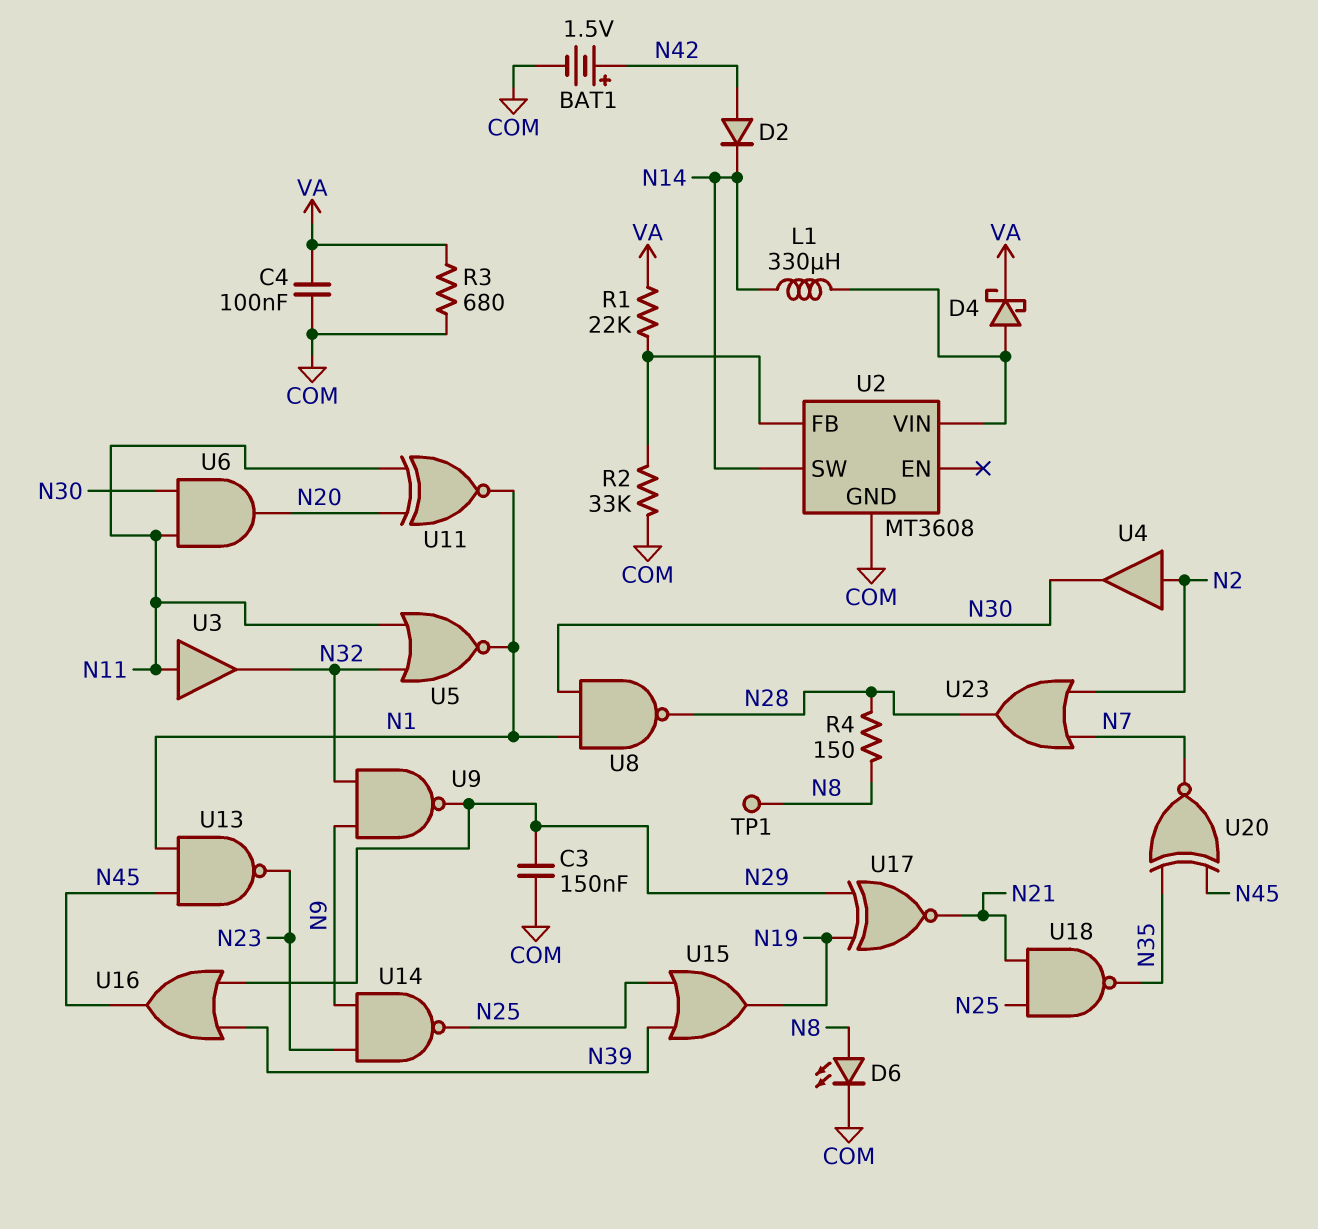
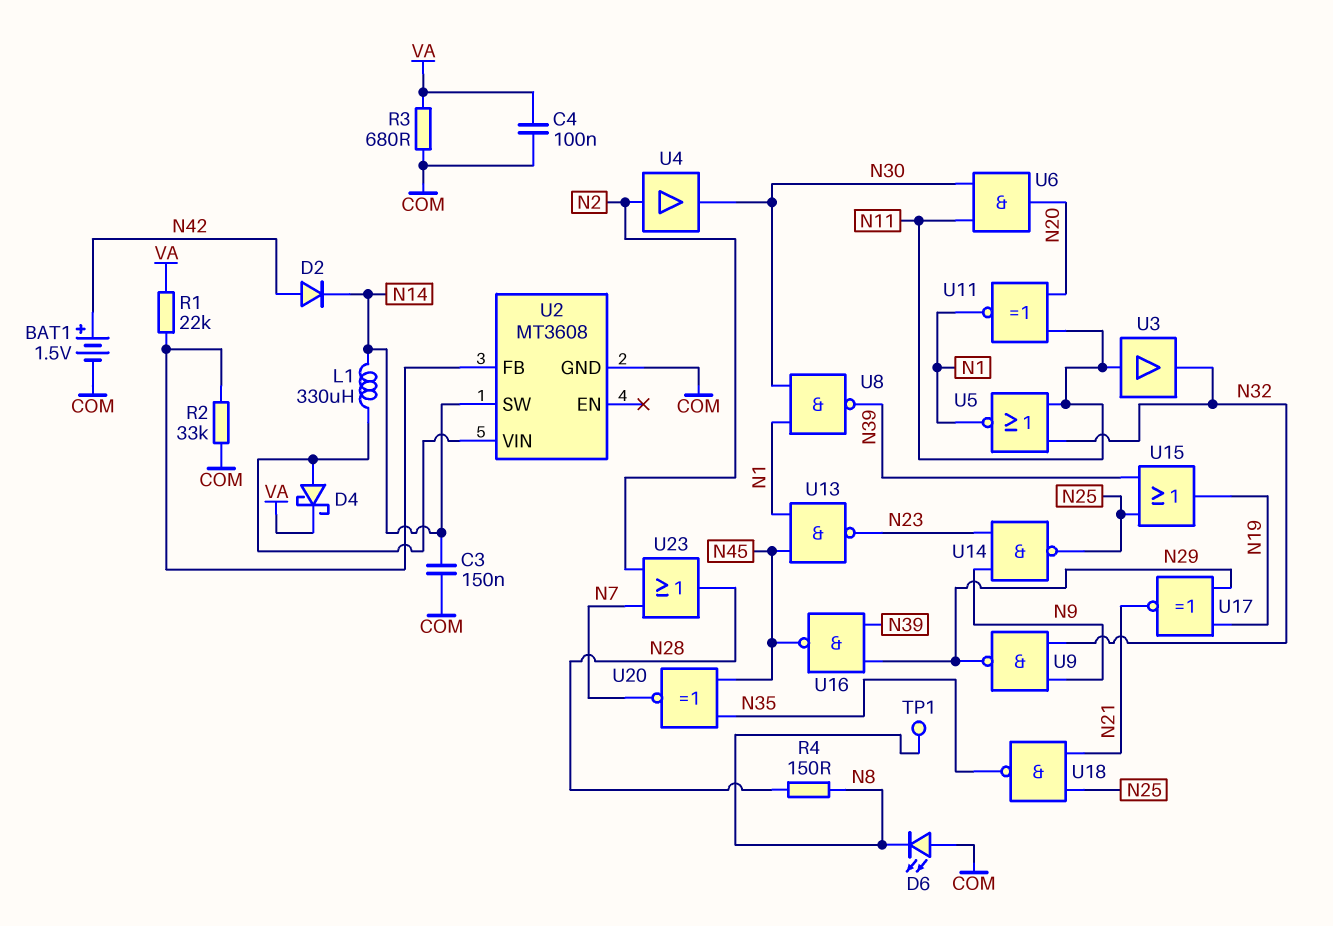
C3: 150nF (COM, N29) -> 150nF (COM, N14)
D6: LED (A N8, K COM) -> LED (A COM, K N8)
U8: NAND (in N1, in N30, out N28) -> NAND (in N1, in N30, out N39)
U16: OR (in N29, in N39, out N45) -> NAND (in N29, in N39, out N45)

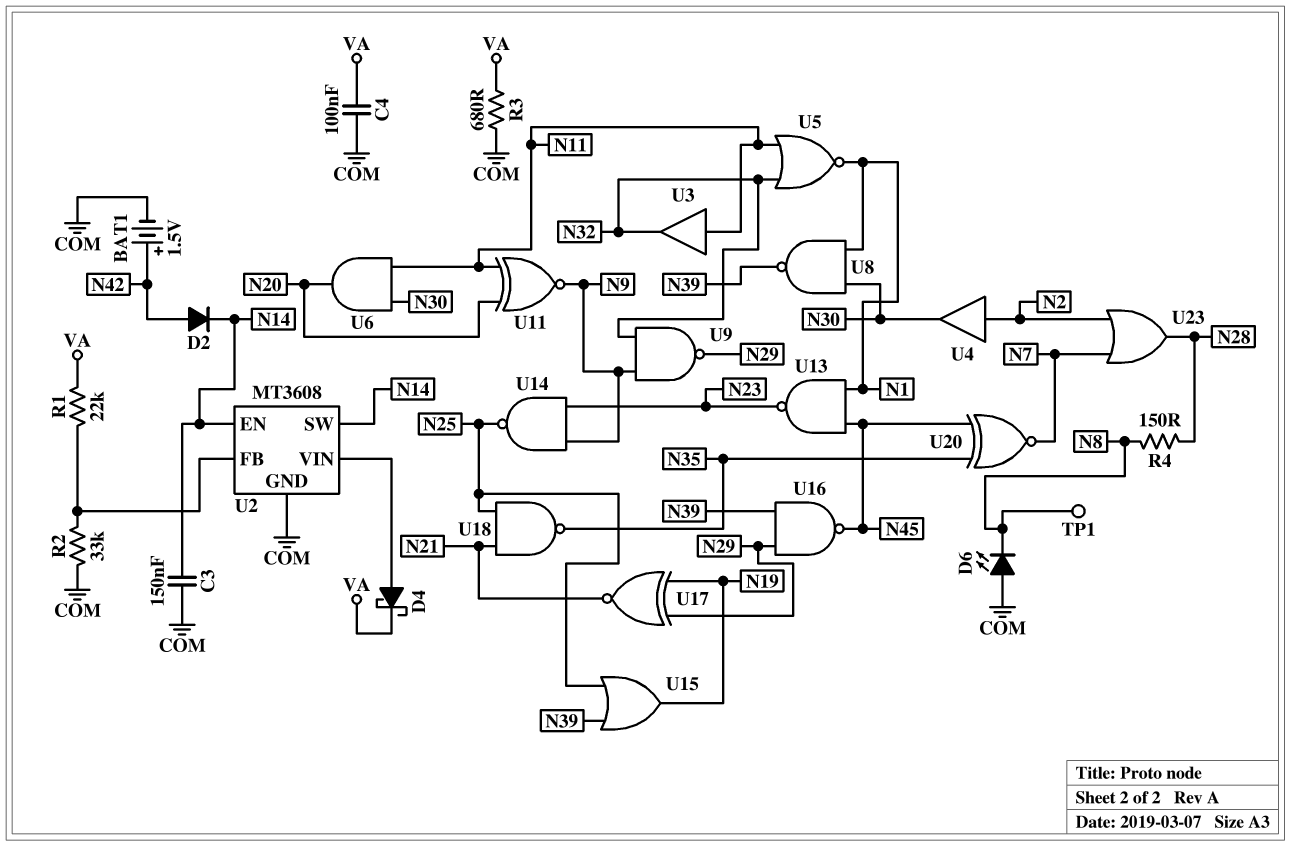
L1: 330uH (N14, U2/VIN) -> none
U2 pin EN: none -> N14
U11: XNOR (in N11, in N20, out N1) -> XNOR (in N11, in N20, out N9)

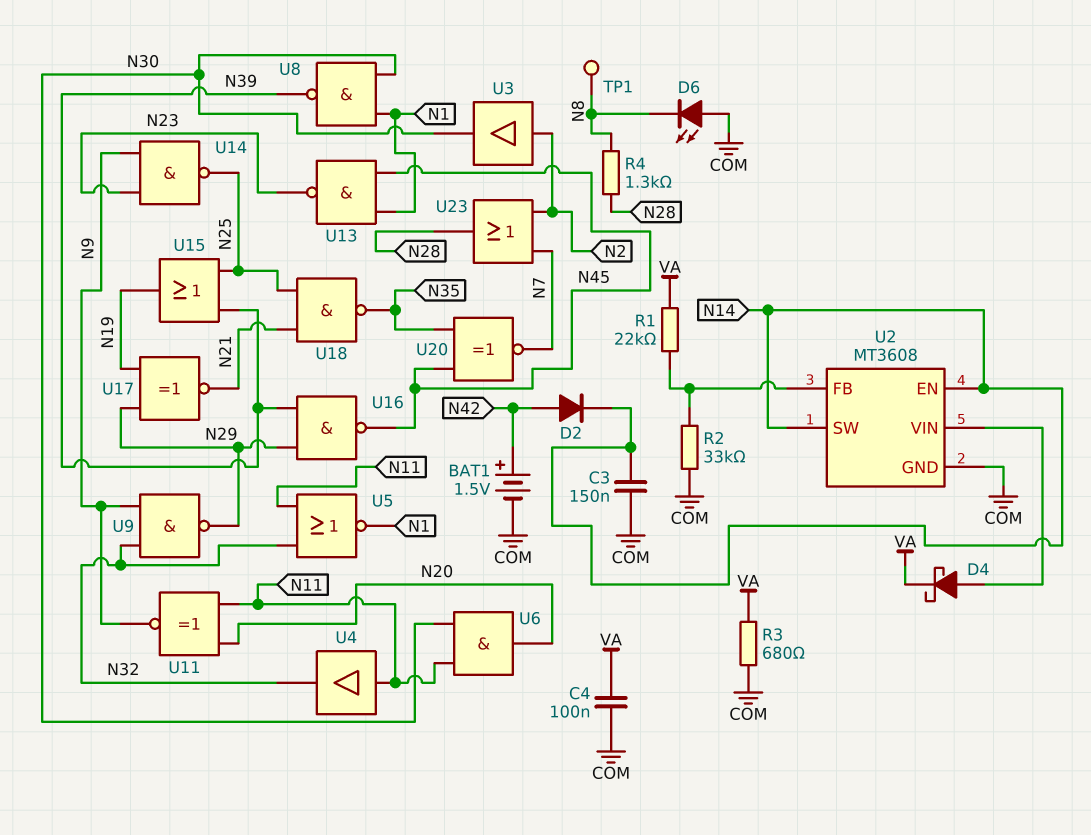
R4: 150 (N8, N28) -> 1.3k (N8, N28)
U3: buffer (in N11, out N32) -> buffer (in N2, out N30)
U4: buffer (in N2, out N30) -> buffer (in N11, out N32)

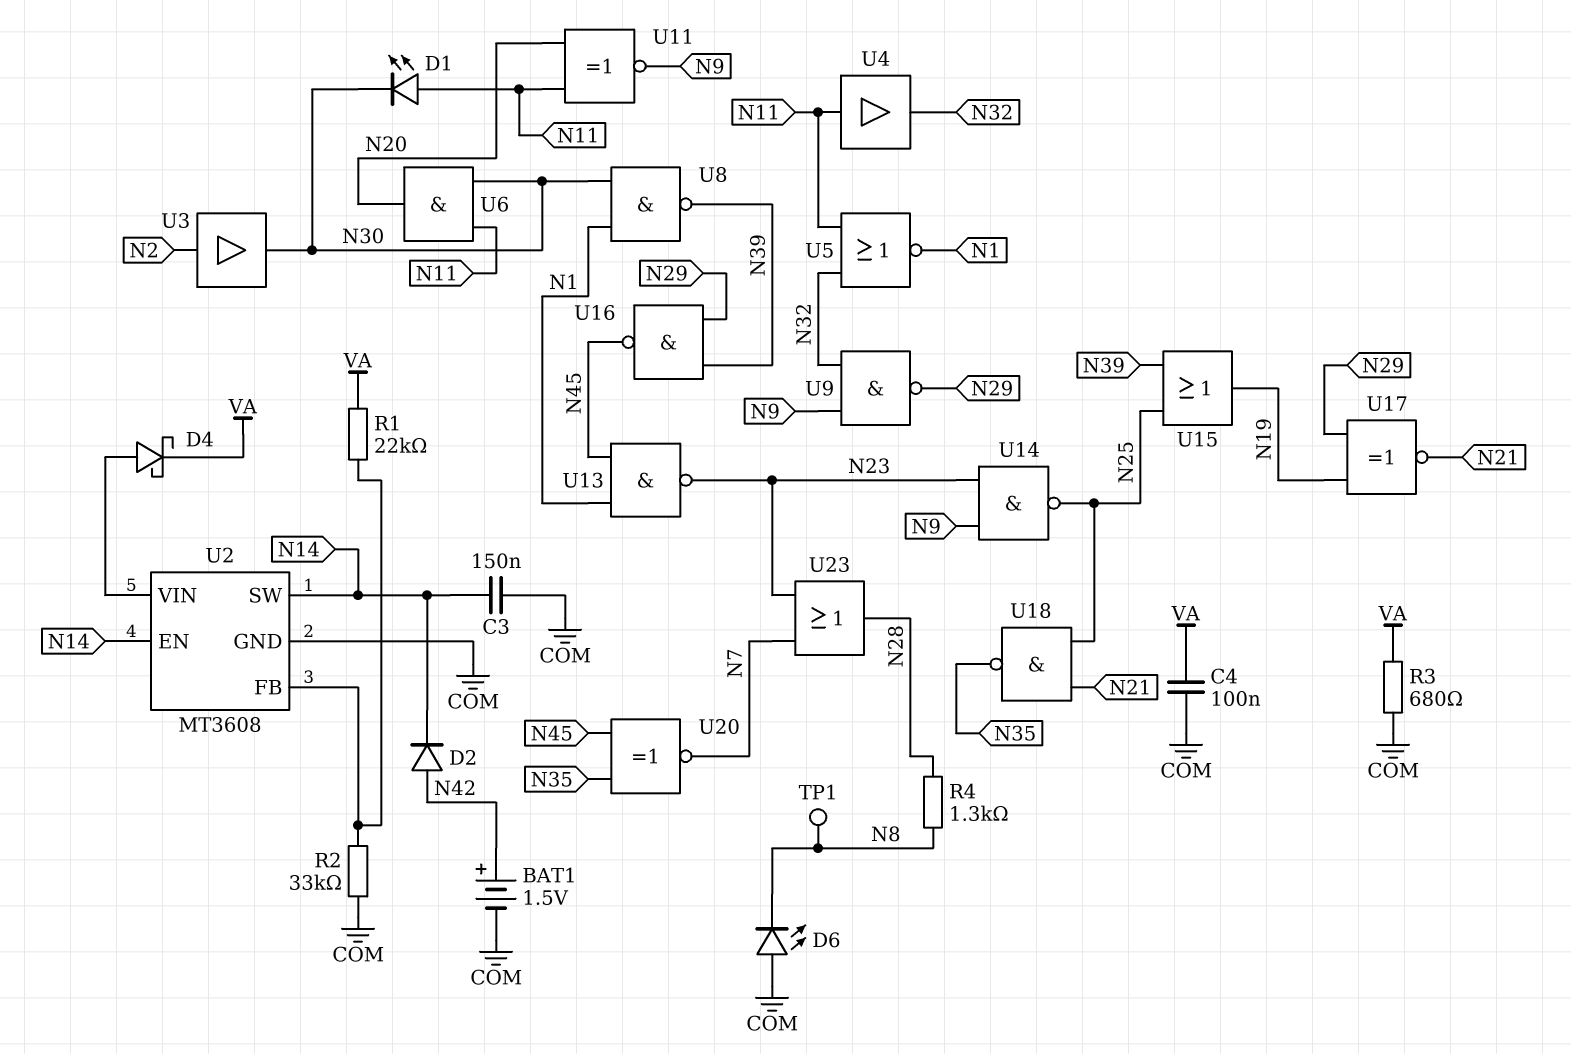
D1: none -> LED (A N11, K N30)
U23: OR (in N2, in N7, out N28) -> OR (in N7, in N23, out N28)

